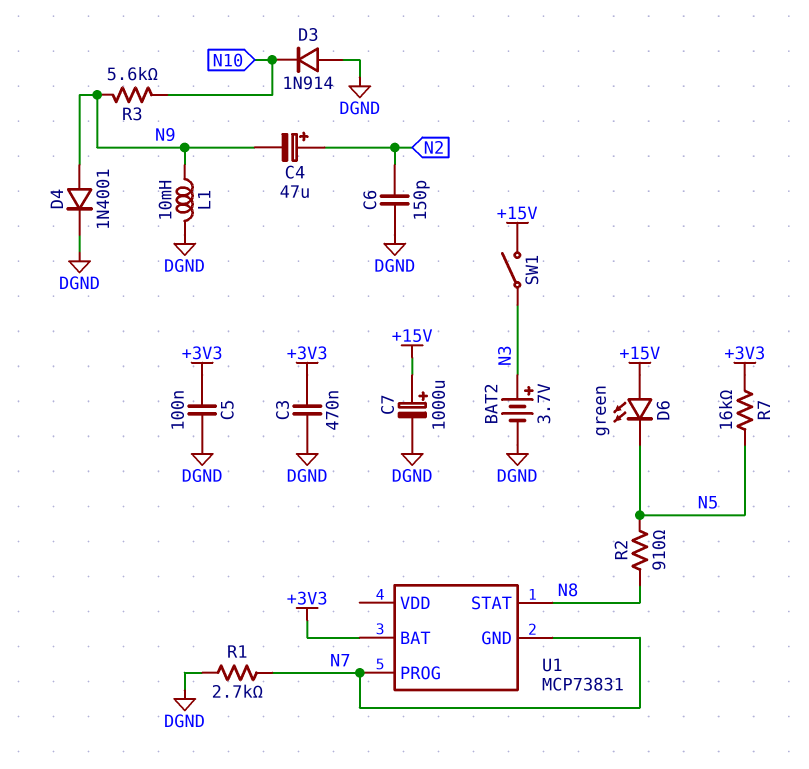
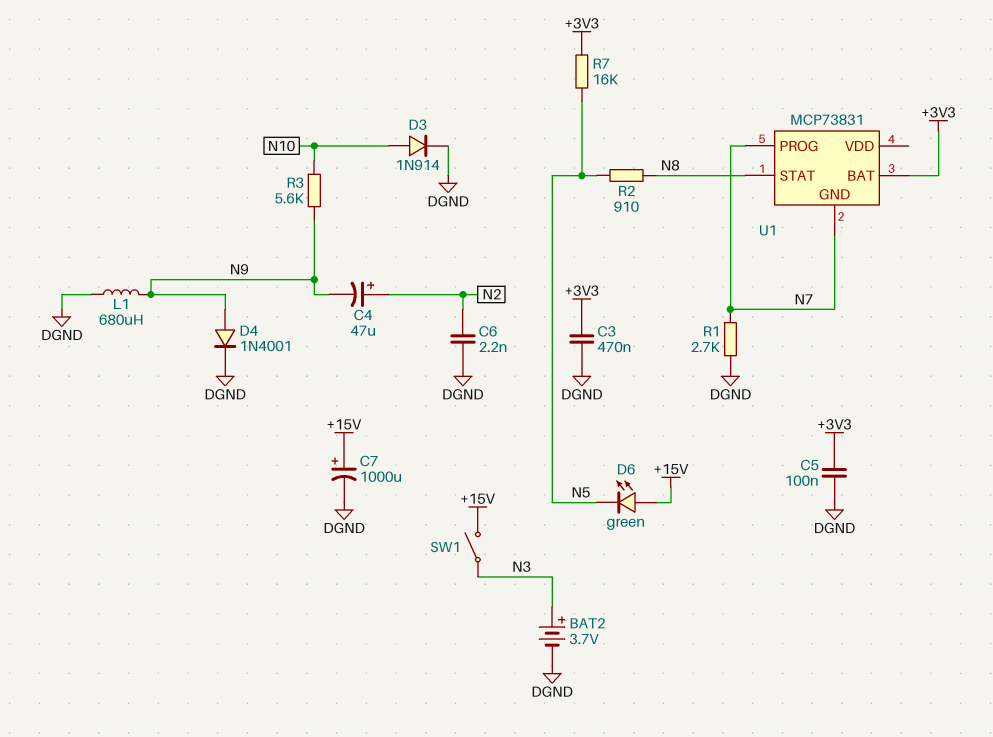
C6: 150pF (DGND, N2) -> 2.2nF (DGND, N2)
D3: diode 1N914 (A DGND, K N10) -> diode 1N914 (A N10, K DGND)
L1: 10mH (DGND, N9) -> 680uH (DGND, N9)

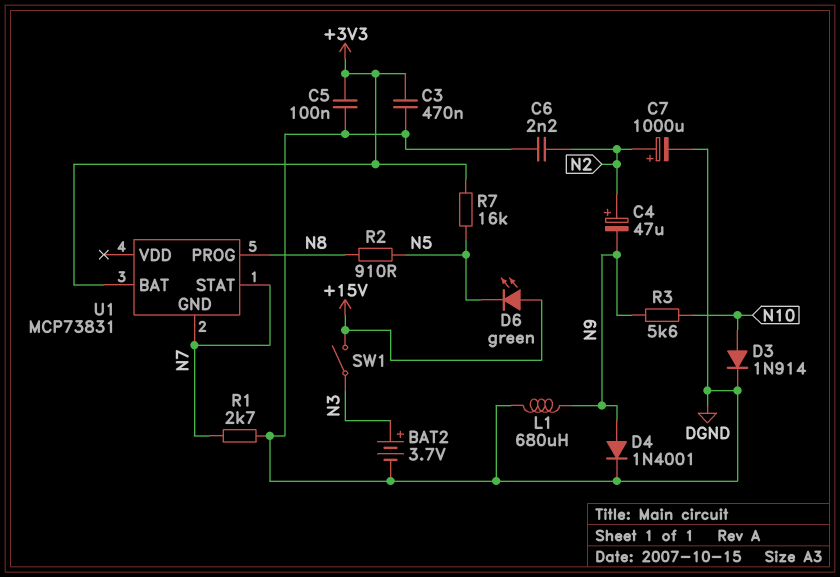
C7: 1000uF (plus +15V, minus DGND) -> 1000uF (plus N2, minus DGND)
U1 pin PROG: N7 -> N8
U1 pin STAT: N8 -> N7

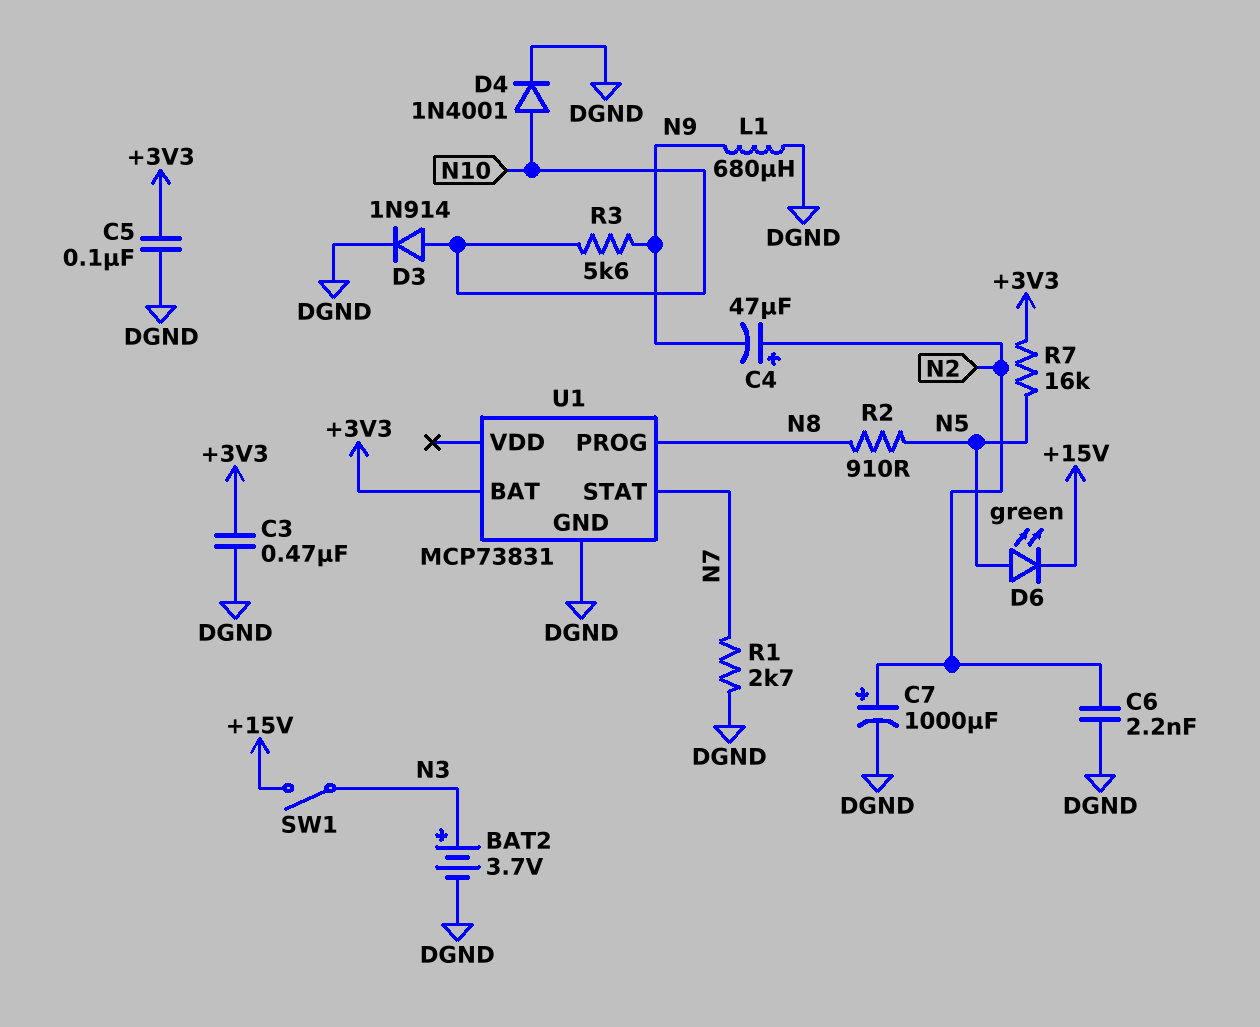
D4: diode 1N4001 (A N9, K DGND) -> diode 1N4001 (A N10, K DGND)
D6: LED green (A +15V, K N5) -> LED green (A N5, K +15V)
U1 pin GND: N7 -> DGND

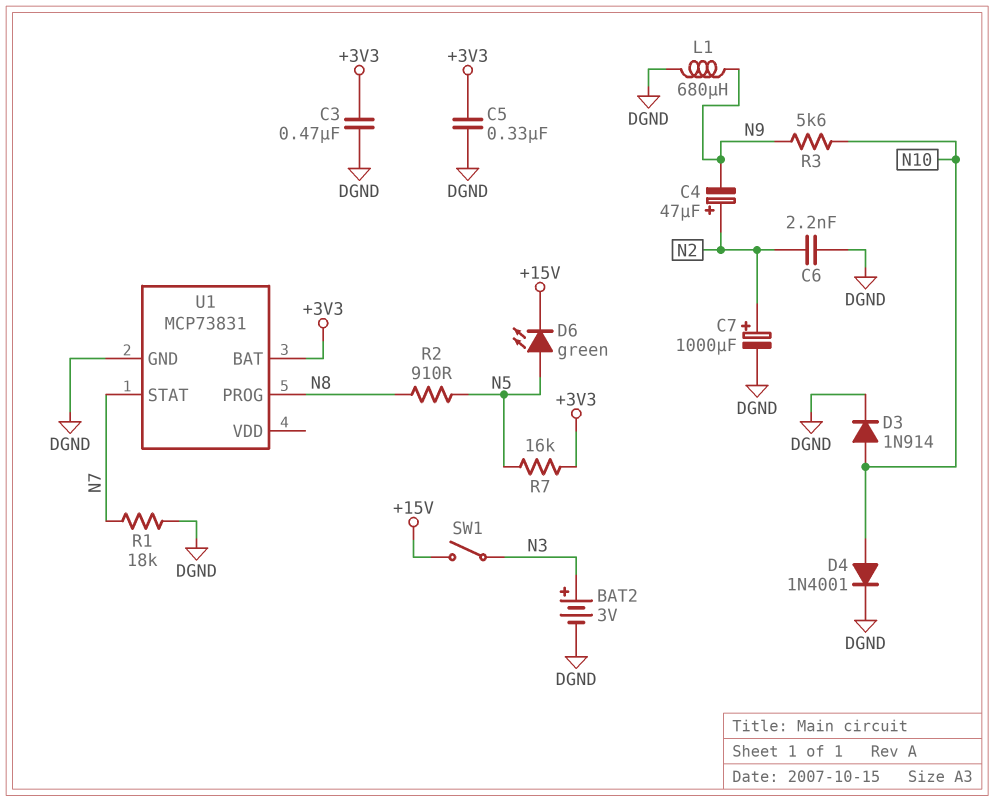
BAT2: 3.7V (plus N3, minus DGND) -> 3V (plus N3, minus DGND)
C5: 100nF (+3V3, DGND) -> 330nF (+3V3, DGND)
R1: 2.7k (DGND, N7) -> 18k (DGND, N7)

